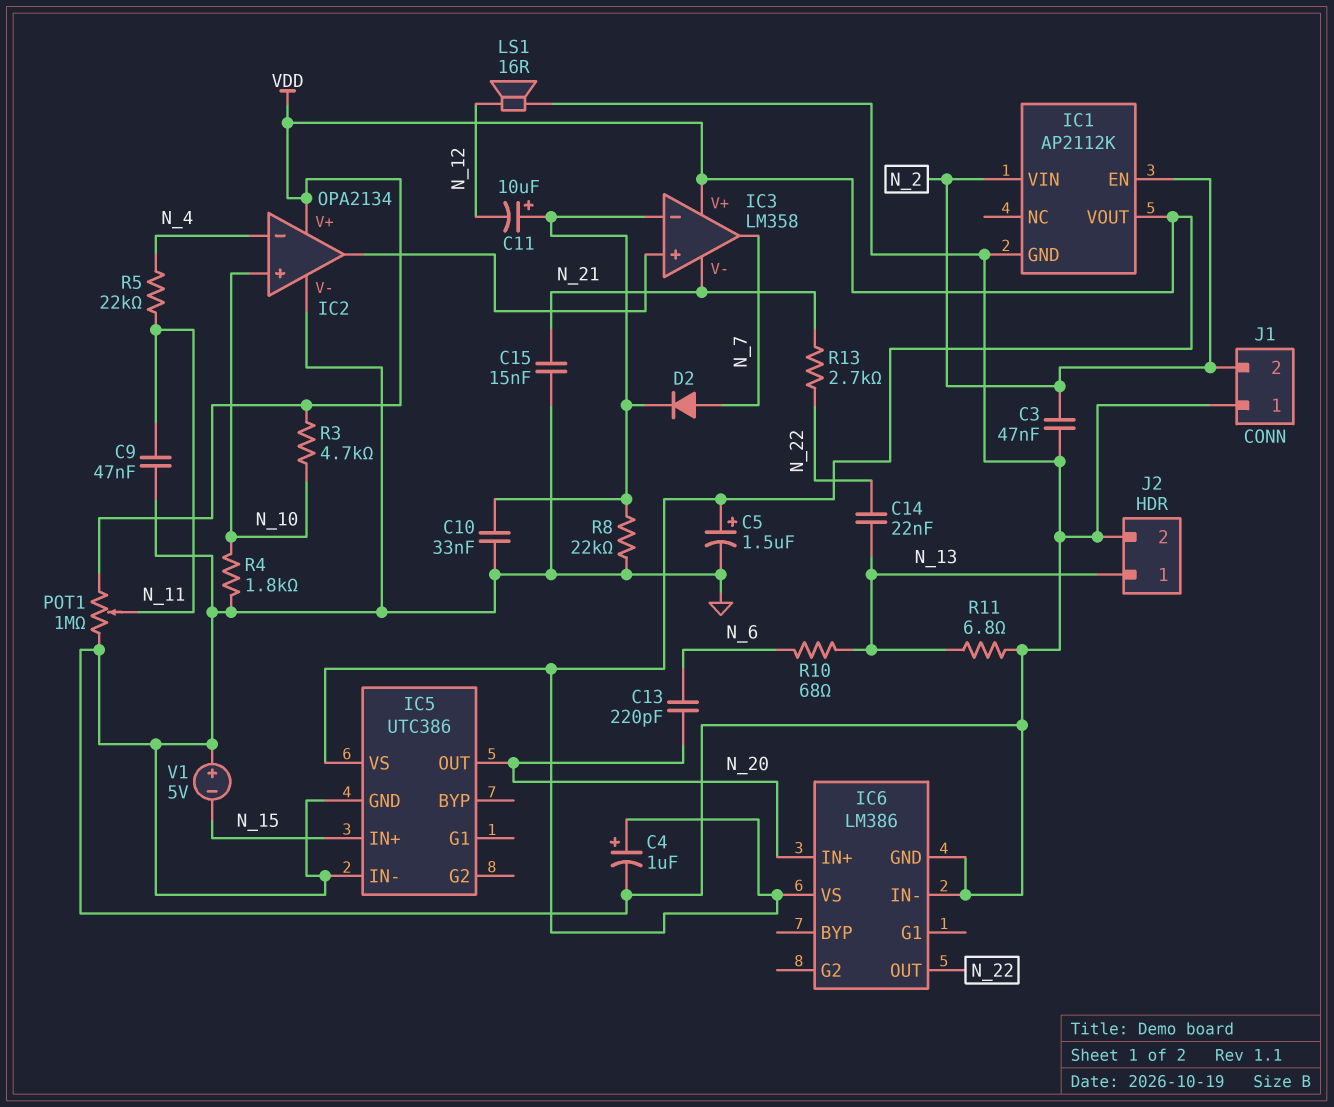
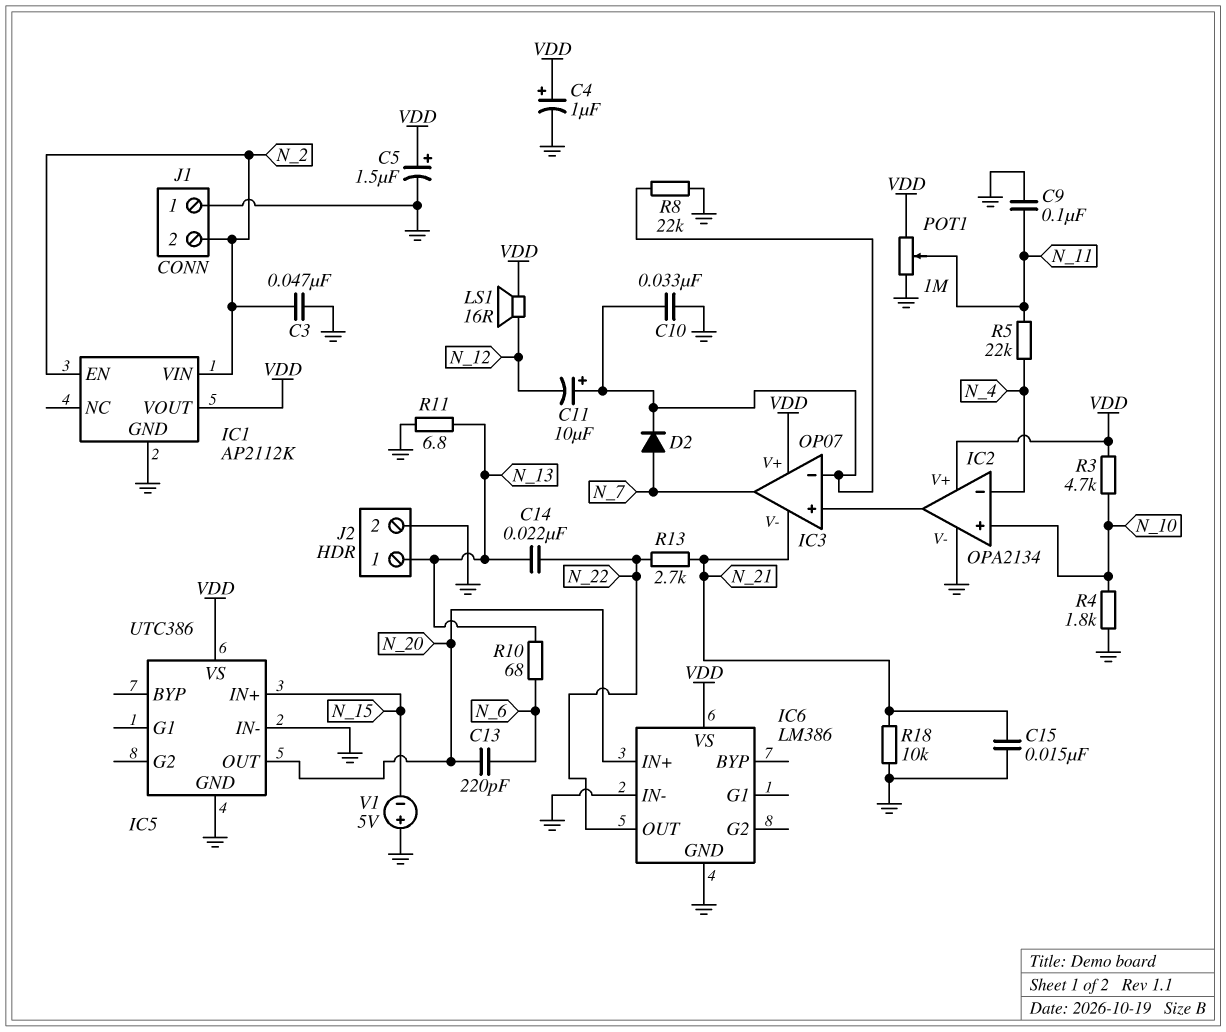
C9: 47nF (GND, N_11) -> 100nF (GND, N_11)
IC3: LM358 -> OP07
LS1: speaker 16R (GND, N_12) -> speaker 16R (N_12, VDD)
R18: none -> 10k (GND, N_21)

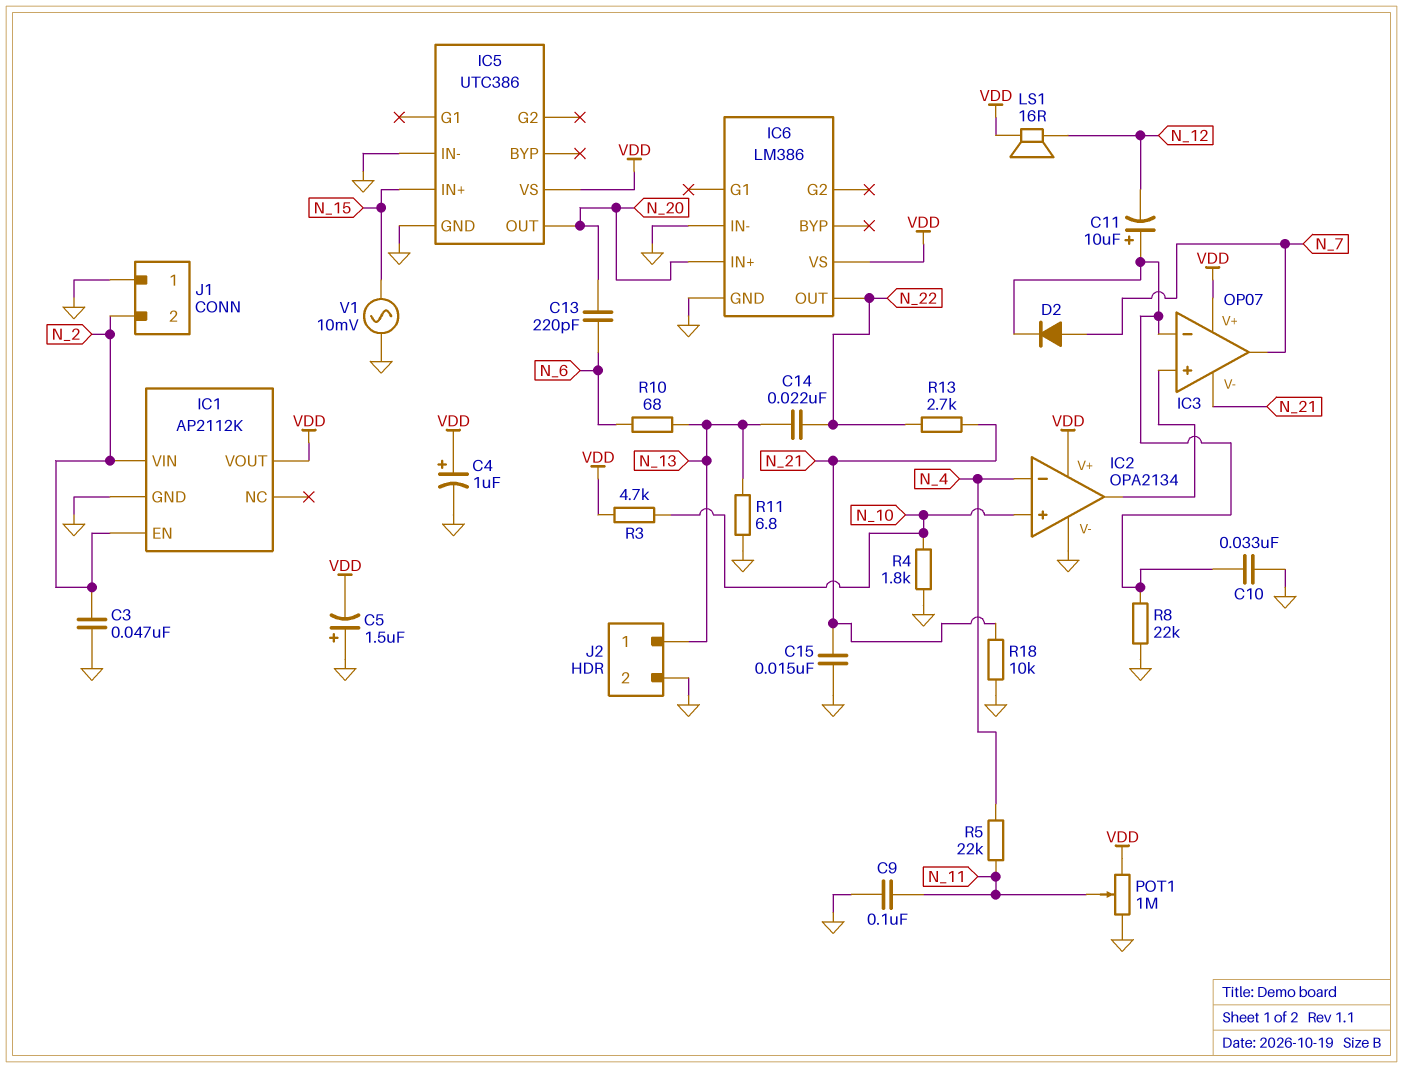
C5: 1.5uF (plus VDD, minus GND) -> 1.5uF (plus GND, minus VDD)
V1: 5V (plus GND, minus N_15) -> AC 10mV (GND, N_15)

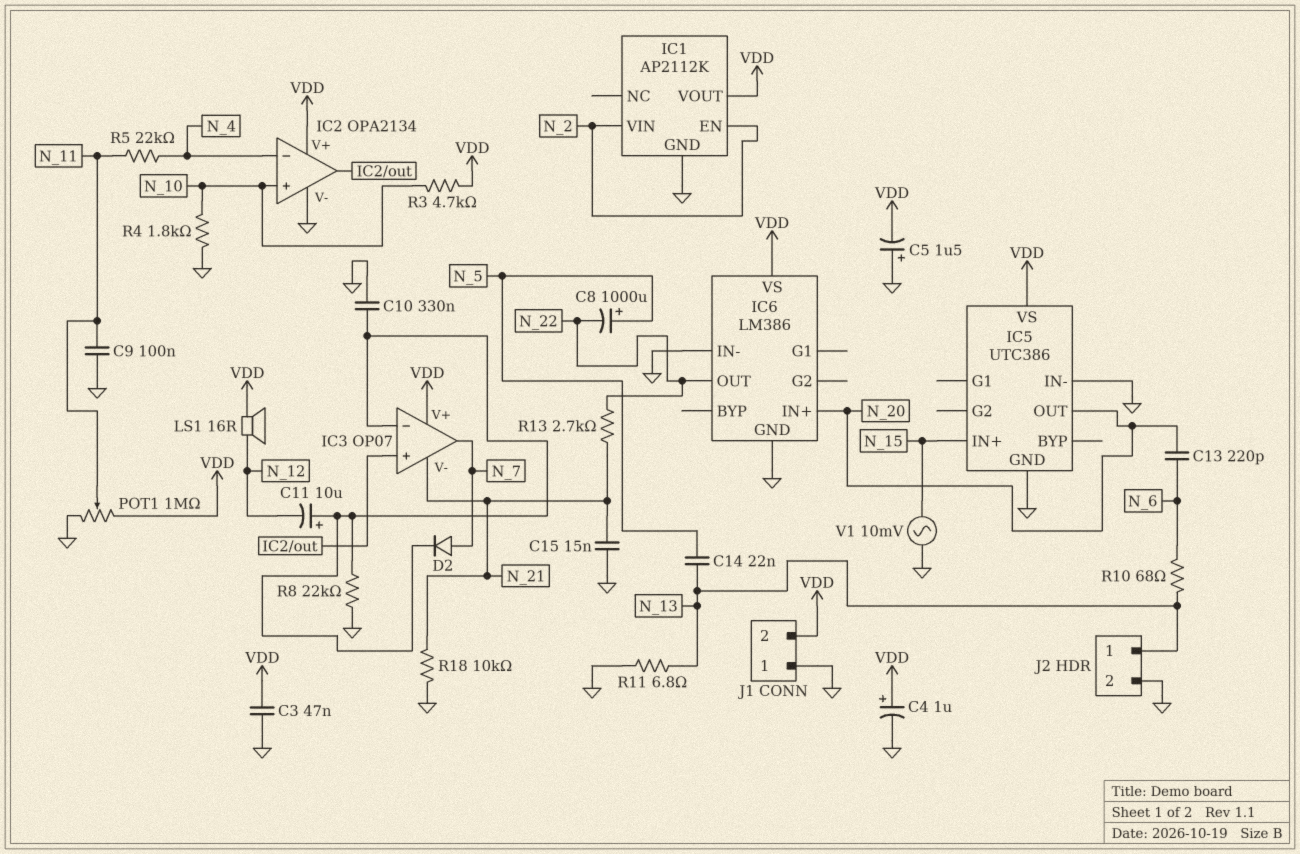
C3: 47nF (GND, N_2) -> 47nF (GND, VDD)
C8: none -> 1000uF (plus N_5, minus N_22)
C10: 33nF (GND, IC3/in-) -> 330nF (GND, IC3/in-)
C14: 22nF (N_13, N_22) -> 22nF (N_5, N_13)
J1 pin 2: N_2 -> VDD

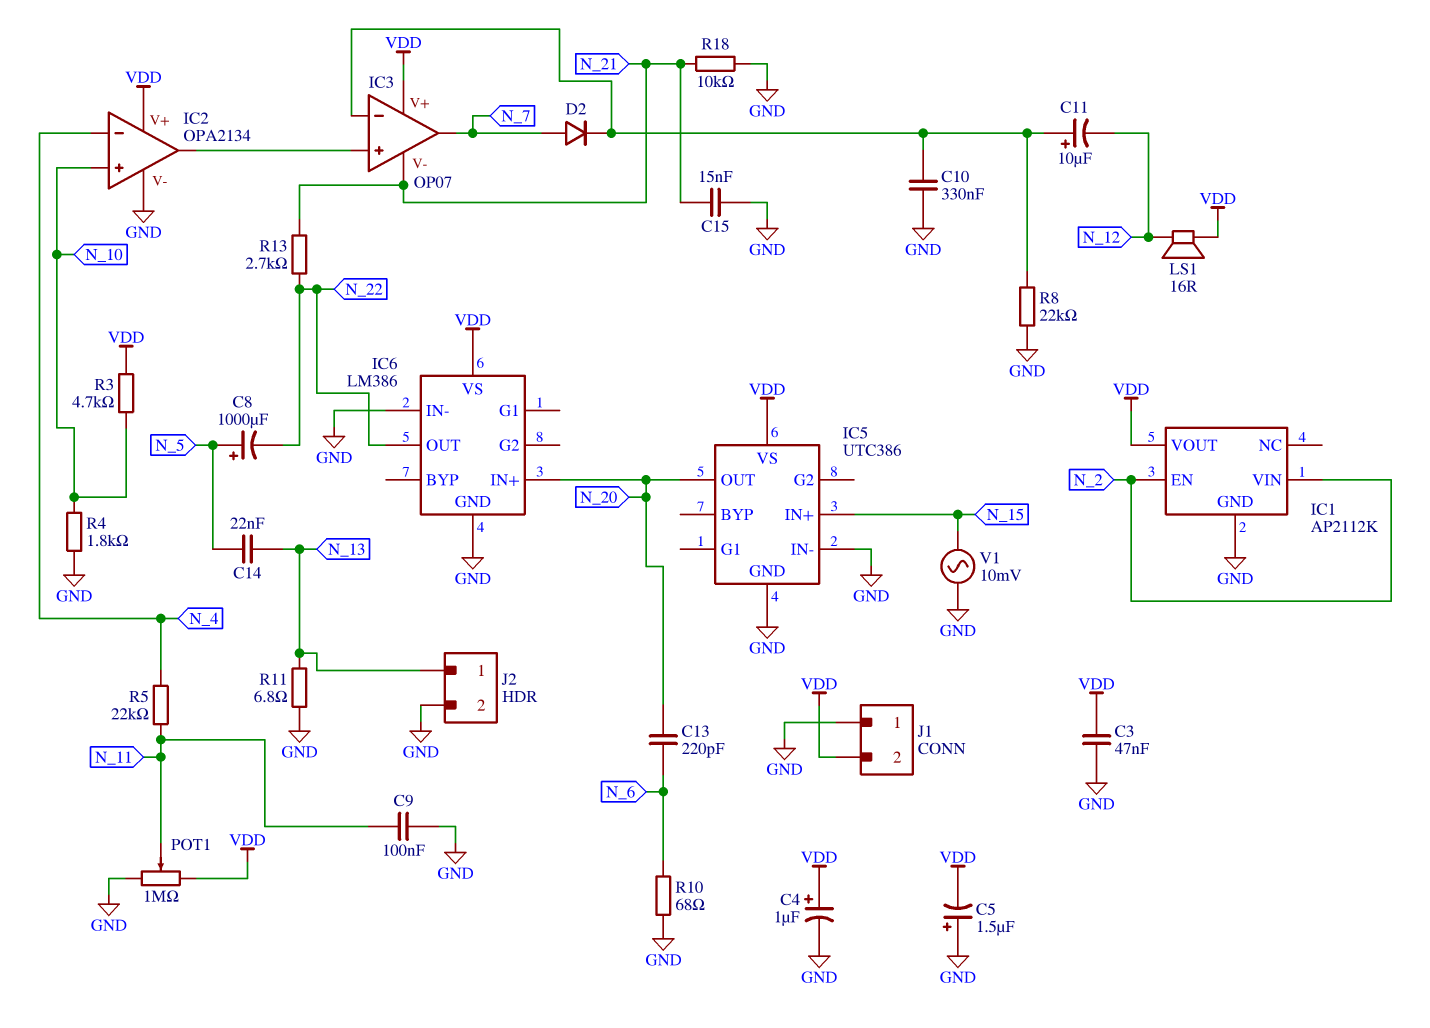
R10: 68 (N_6, N_13) -> 68 (GND, N_6)

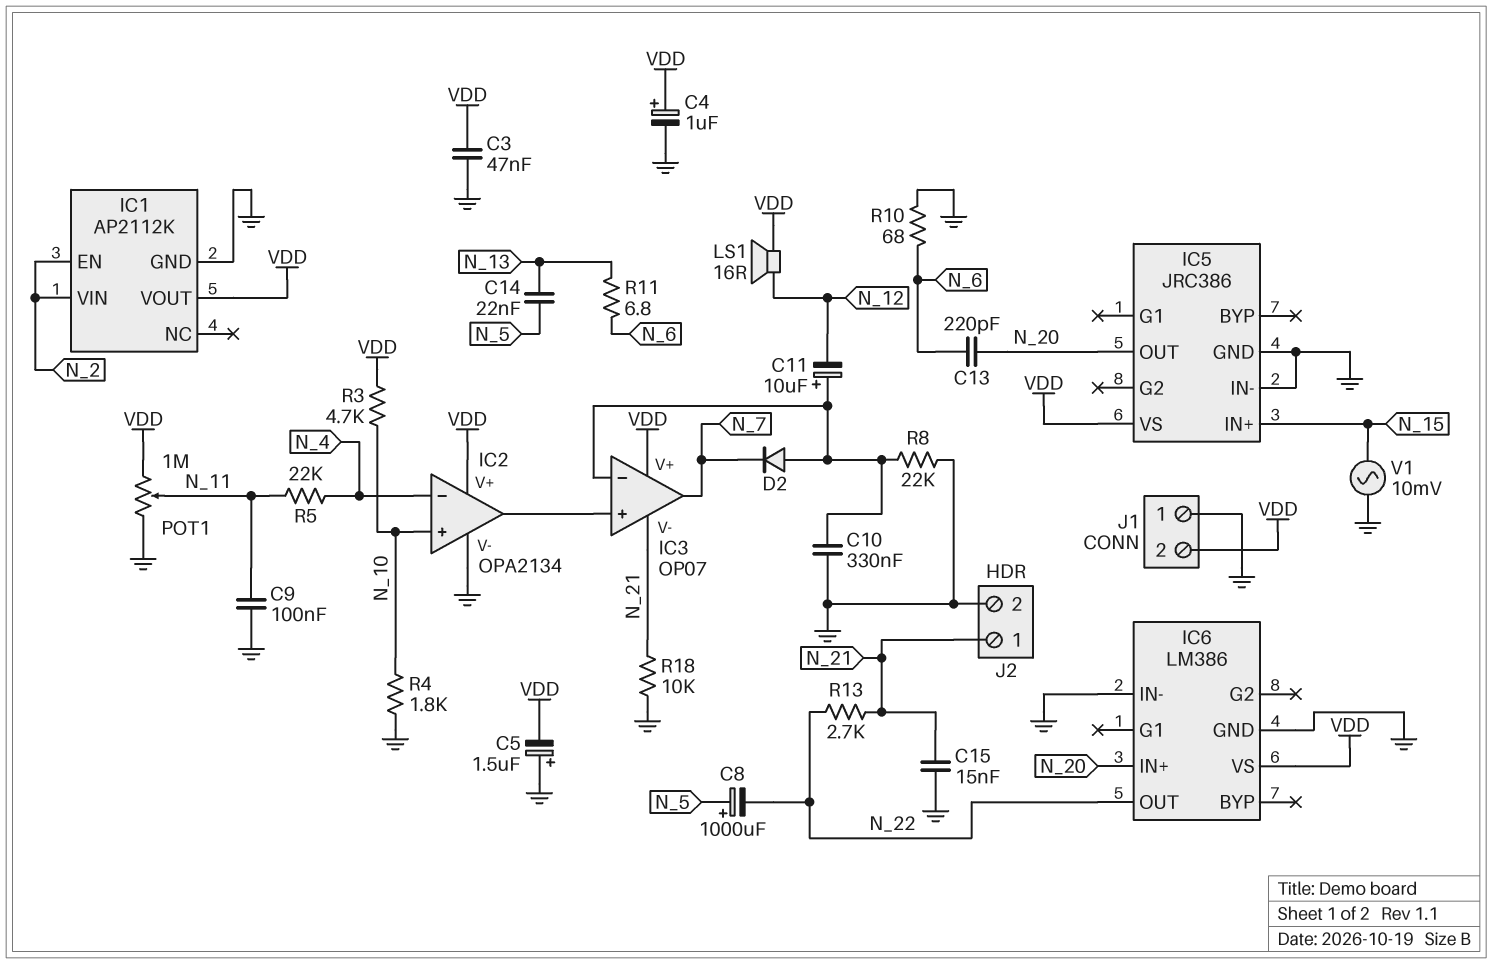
D2: diode (A N_7, K IC3/in-) -> diode (A IC3/in-, K N_7)
IC5: UTC386 -> JRC386
J2 pin 1: N_13 -> N_21
R11: 6.8 (GND, N_13) -> 6.8 (N_6, N_13)

